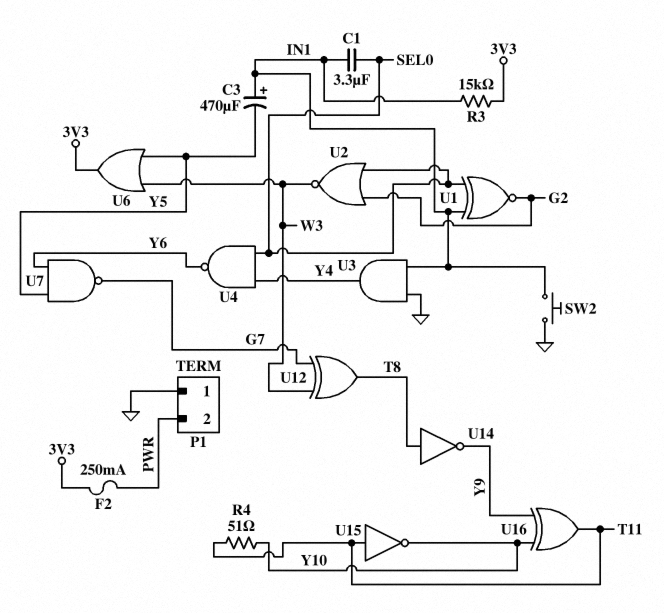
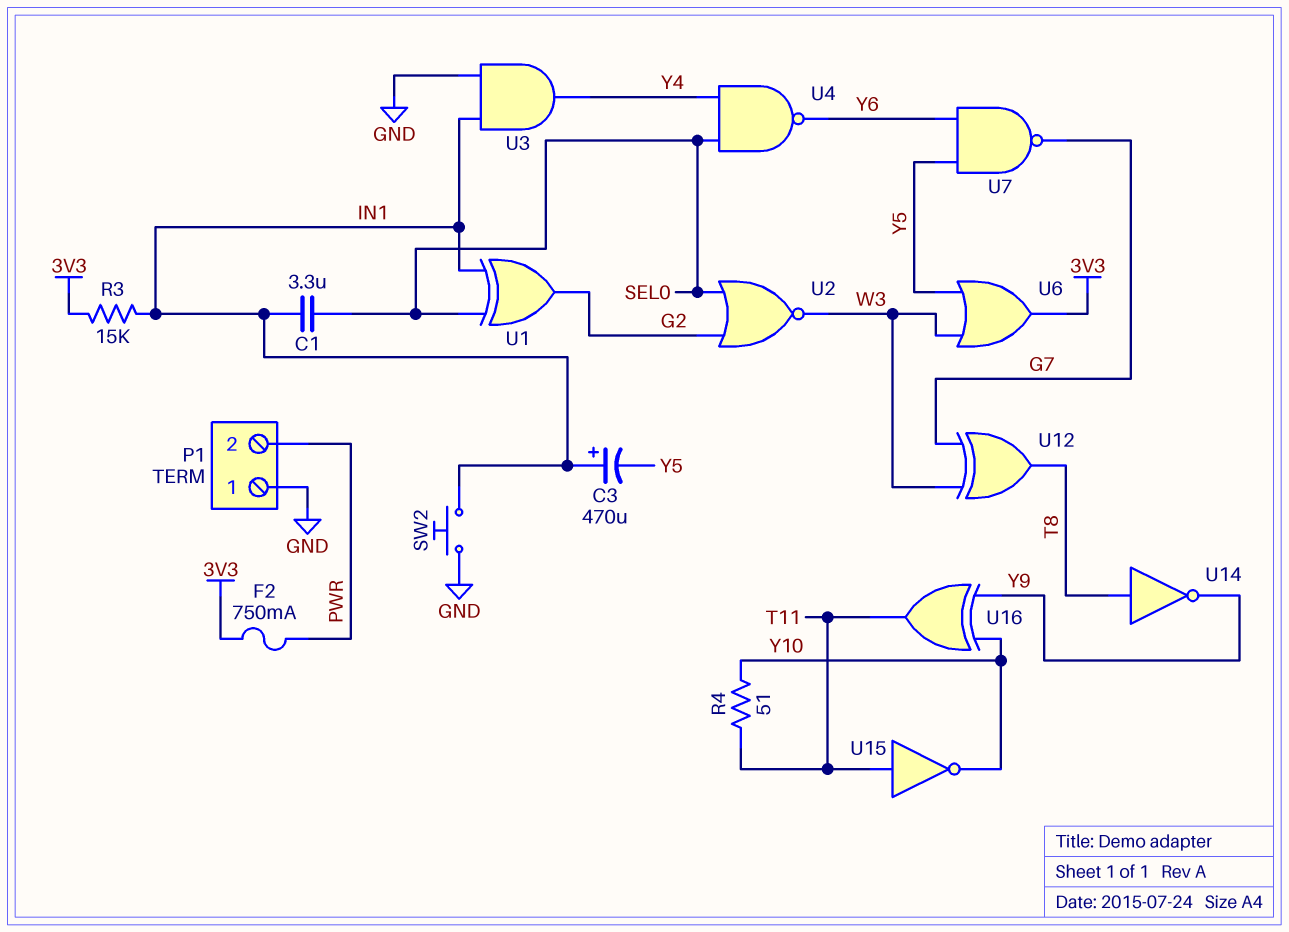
F2: 250mA (3V3, PWR) -> 750mA (3V3, PWR)
U1: XNOR (in IN1, in SEL0, out G2) -> XOR (in IN1, in SEL0, out G2)

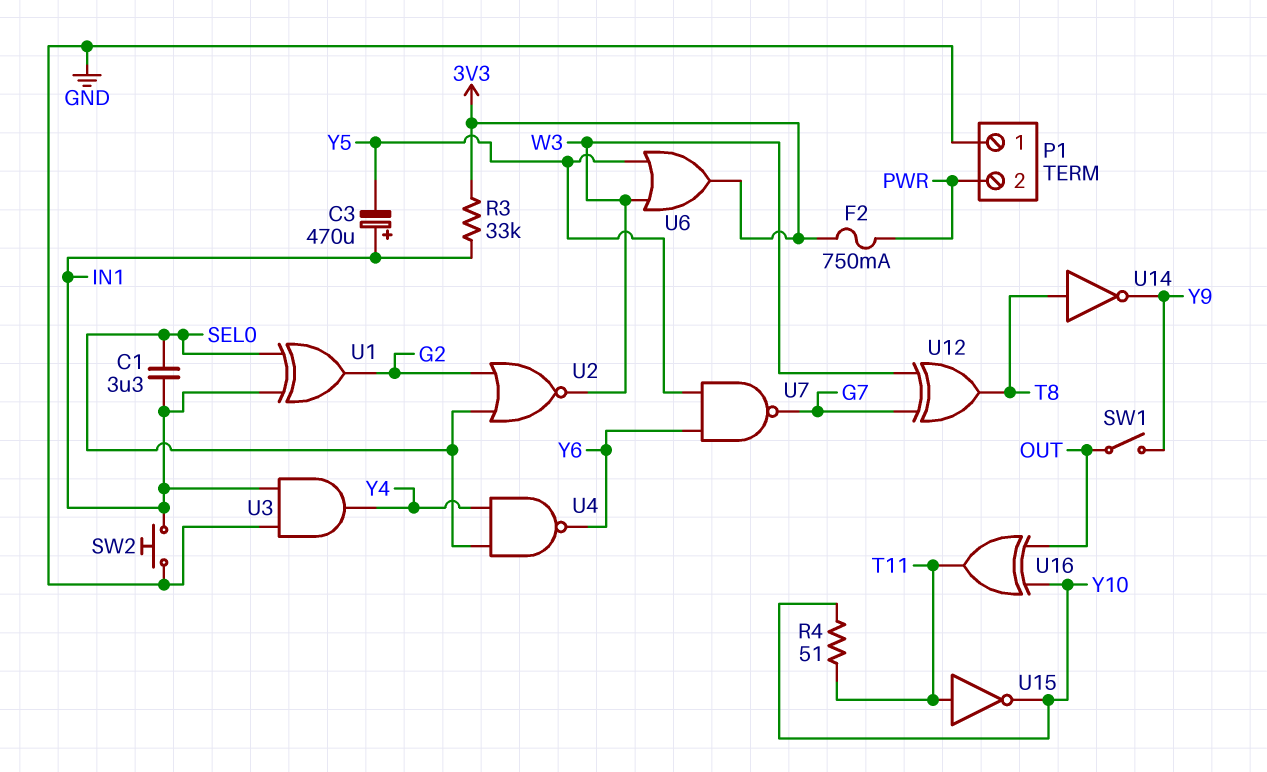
R3: 15k (3V3, IN1) -> 33k (3V3, IN1)
SW1: none -> switch (OUT, Y9)
U16: XOR (in Y9, in Y10, out T11) -> XOR (in OUT, in Y10, out T11)

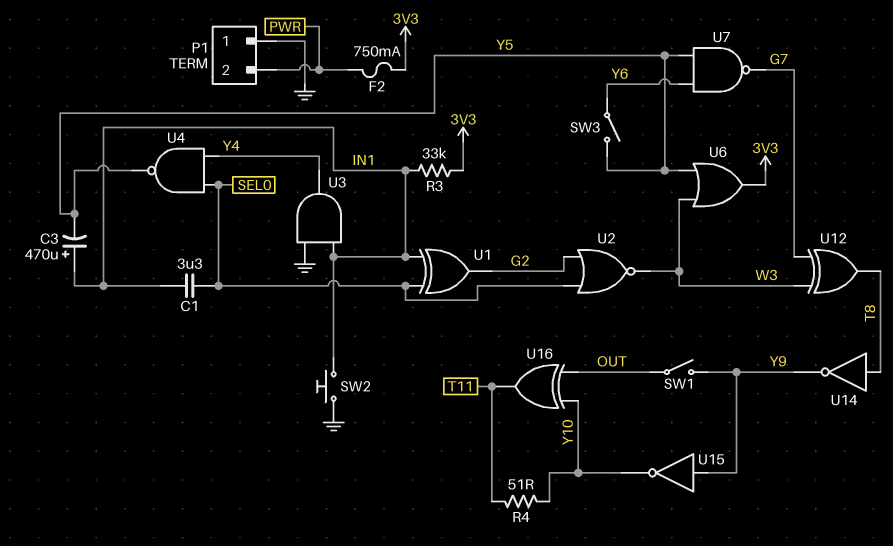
SW3: none -> switch (Y5, Y6)
U4: NAND (in SEL0, in Y4, out Y6) -> NAND (in SEL0, in Y4, out Y5)
U15: NOT (in T11, out Y10) -> NOT (in Y9, out Y10)

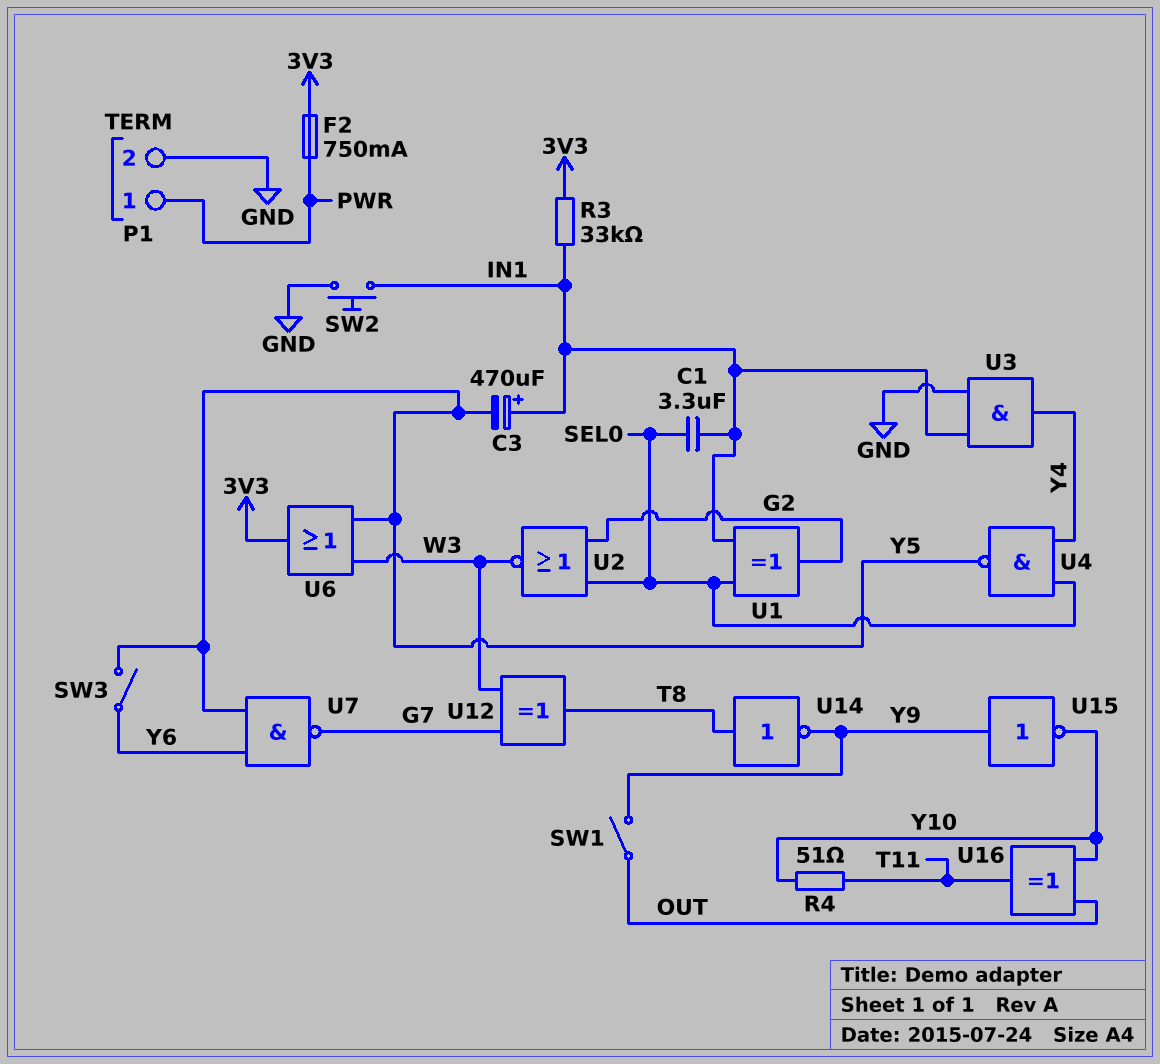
P1 pin 1: GND -> PWR
P1 pin 2: PWR -> GND

